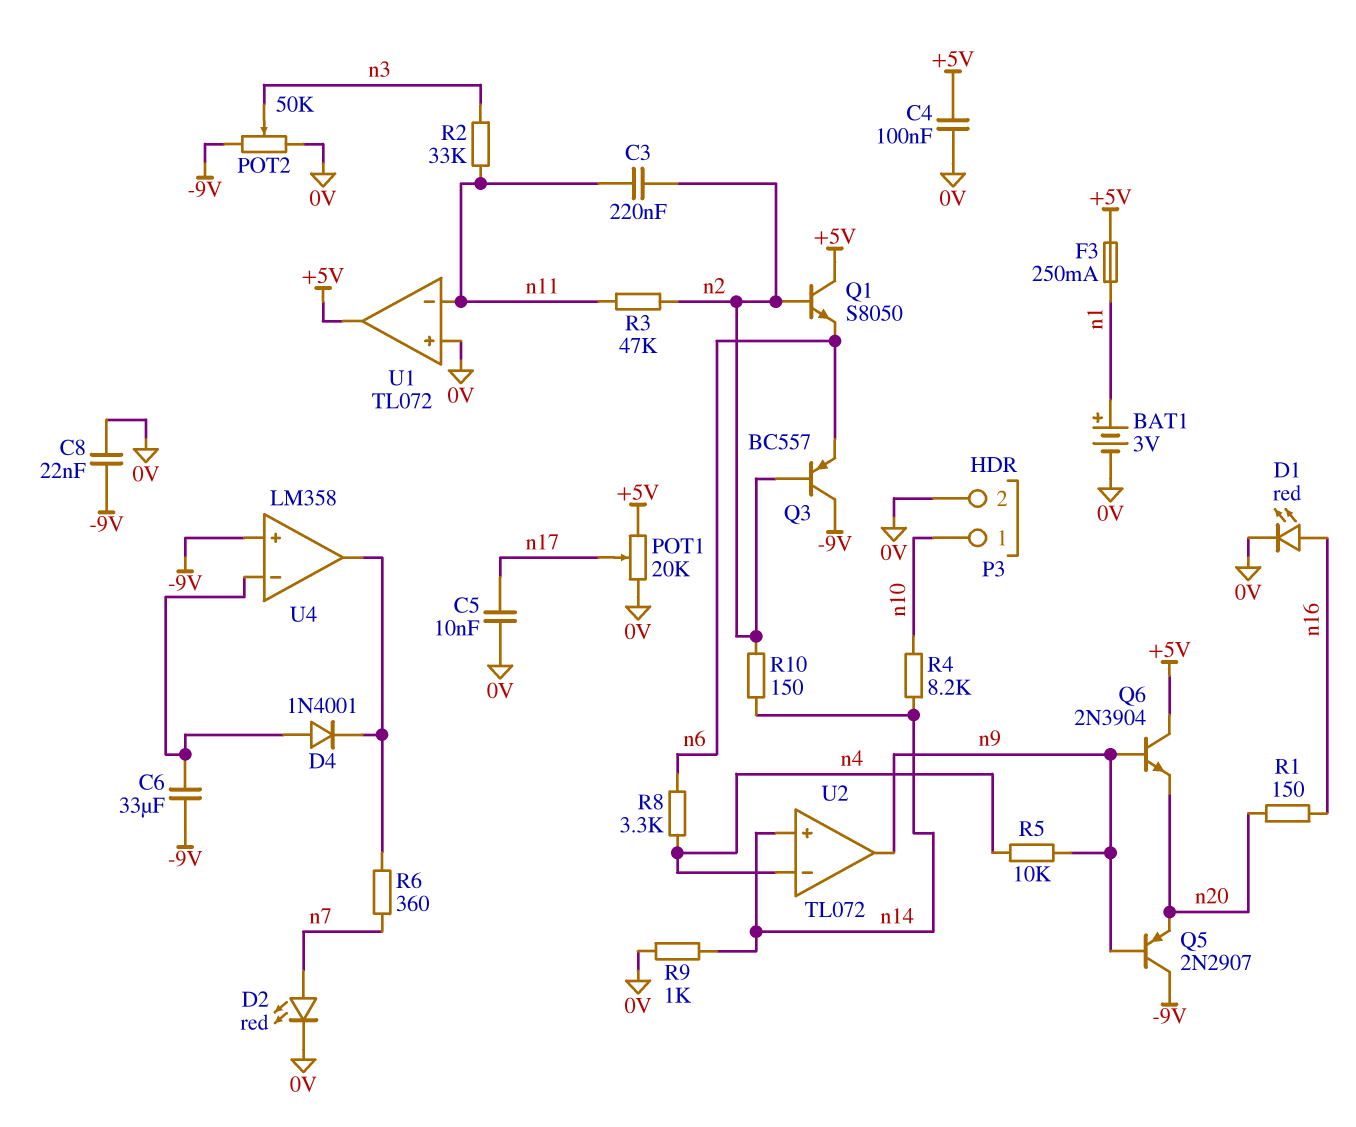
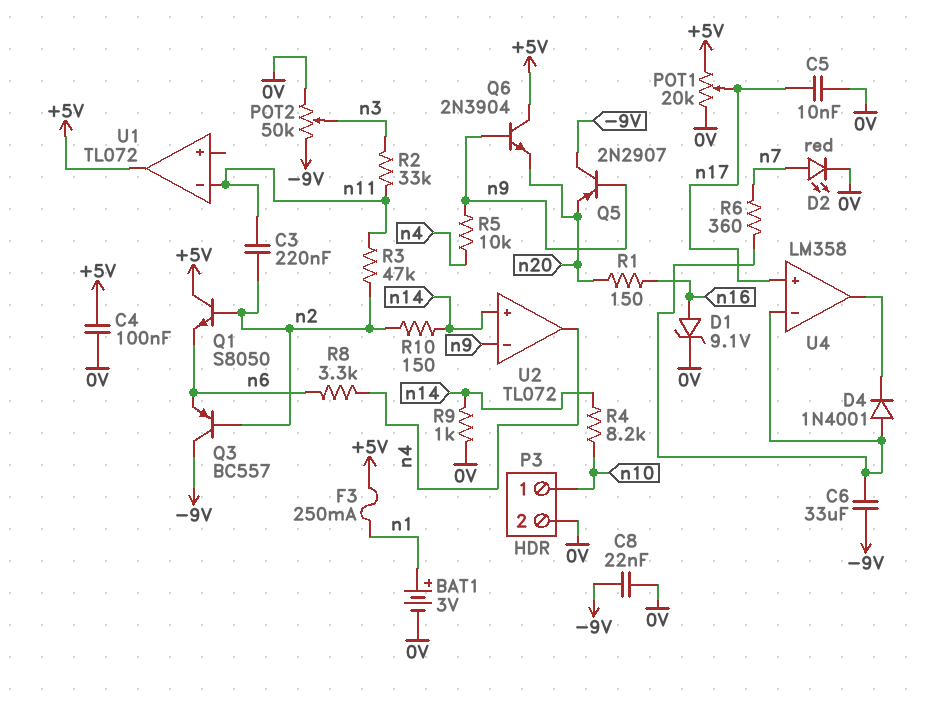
D1: LED red (A n16, K 0V) -> zener 9.1V (A n16, K 0V)
R6: 360 (U4/out, n7) -> 360 (U4/in-, n7)
U1 pin in+: 0V -> none
U2 pin in-: n4 -> n9
U2 pin out: n9 -> n4
U4 pin in+: -9V -> n17

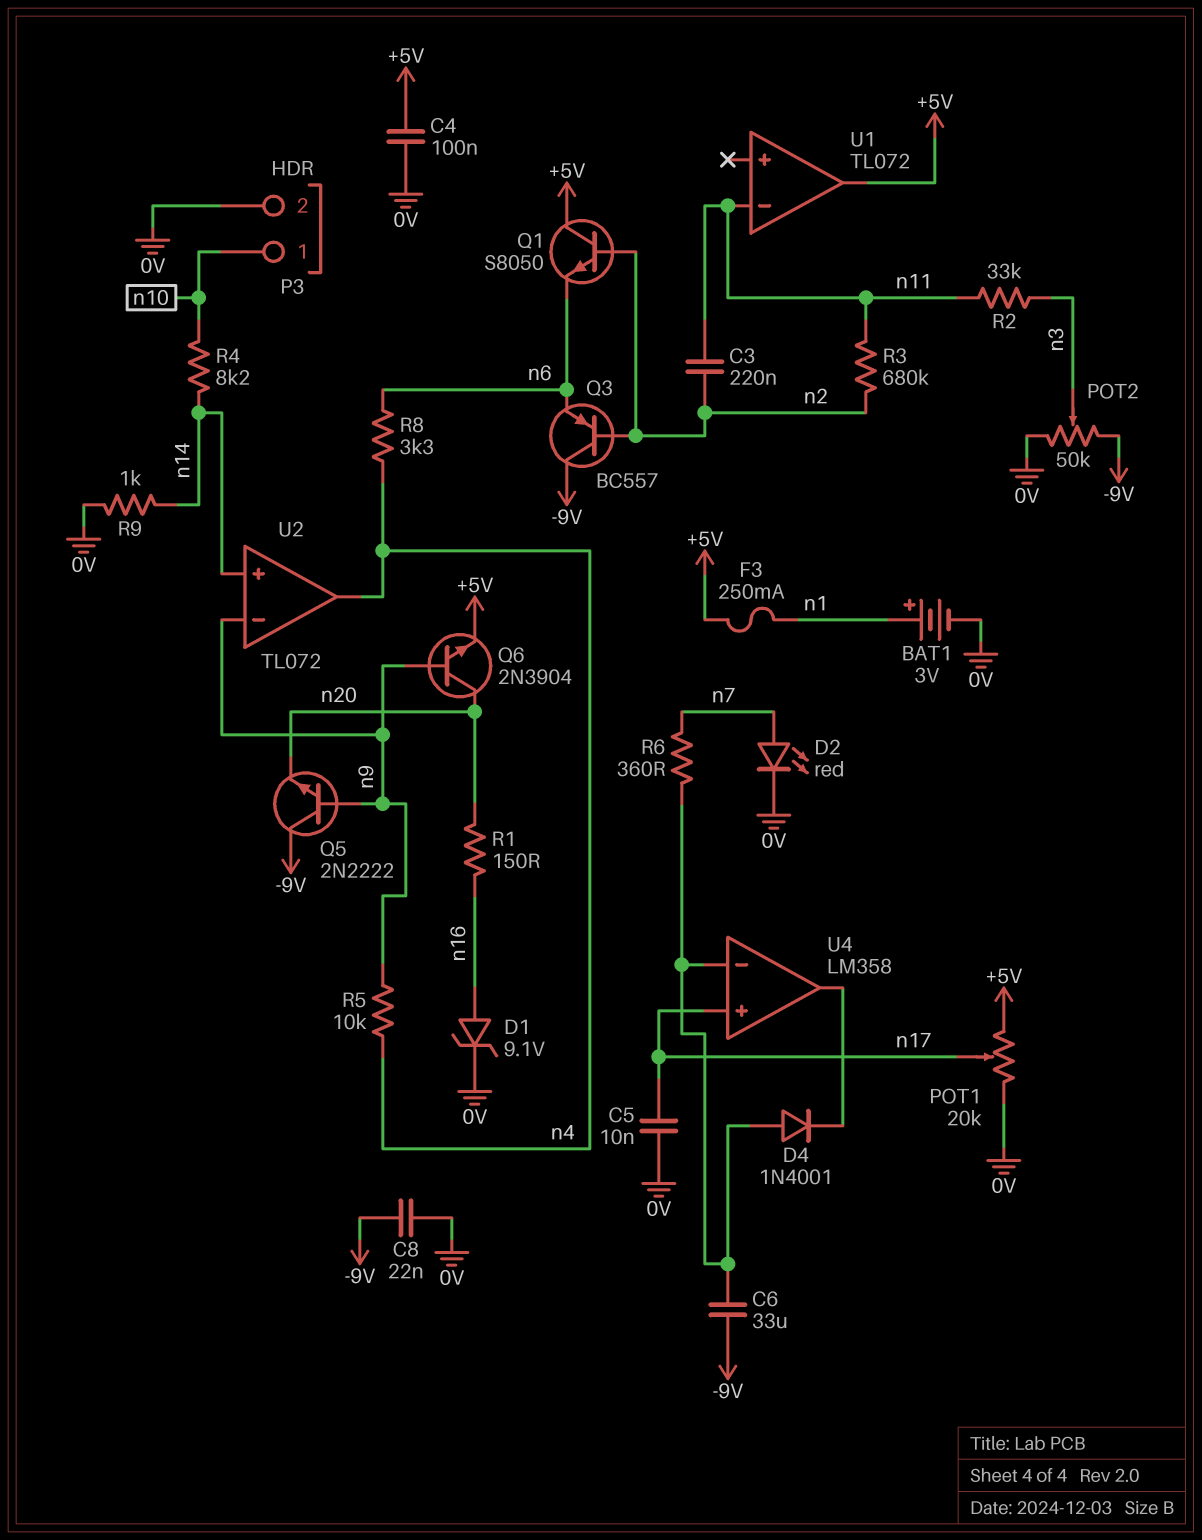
Q5: PNP 2N2907 (B n9, C -9V, E n20) -> NPN 2N2222 (B n9, C -9V, E n20)
Q6: NPN 2N3904 (B n9, C +5V, E n20) -> NPN 2N3904 (B n9, C n20, E +5V)
R3: 47k (n2, n11) -> 680k (n2, n11)
R10: 150 (n2, n14) -> none

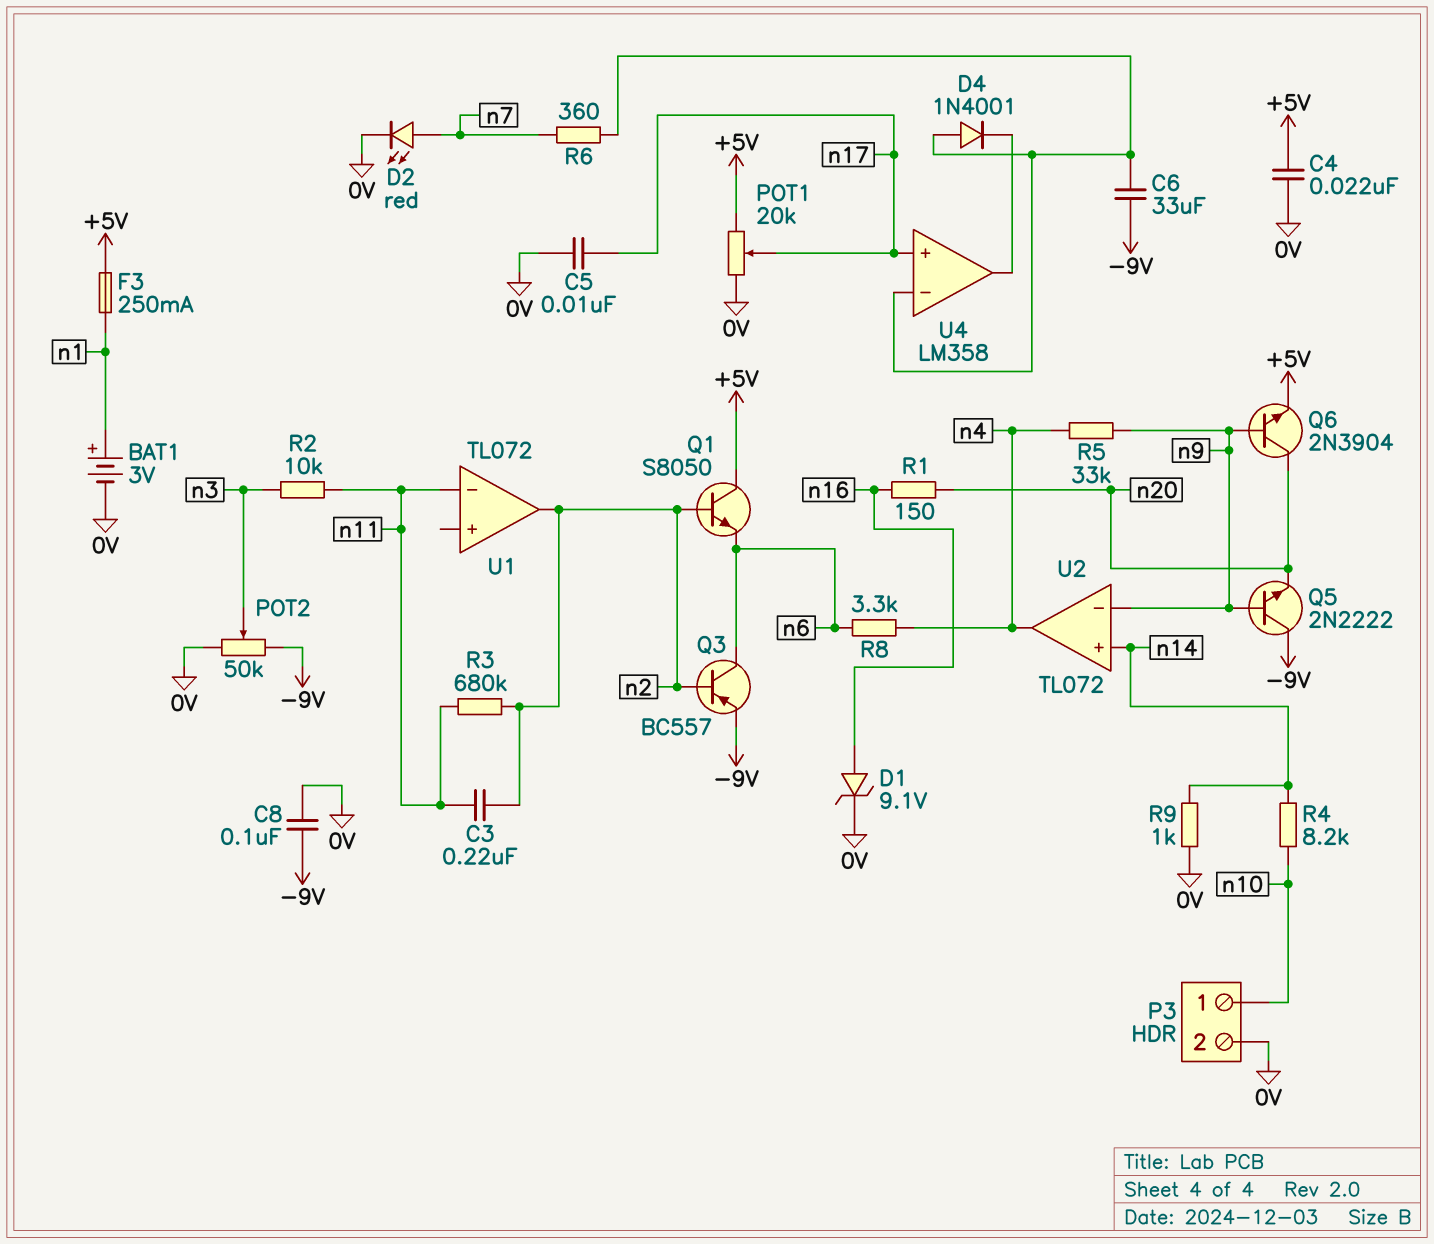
C4: 100nF (+5V, 0V) -> 22nF (+5V, 0V)
C8: 22nF (-9V, 0V) -> 100nF (-9V, 0V)
Q3: PNP BC557 (B n2, C -9V, E n6) -> PNP BC557 (B n2, C n6, E -9V)
R2: 33k (n3, n11) -> 10k (n3, n11)
R5: 10k (n4, n9) -> 33k (n4, n9)
U1 pin out: +5V -> n2

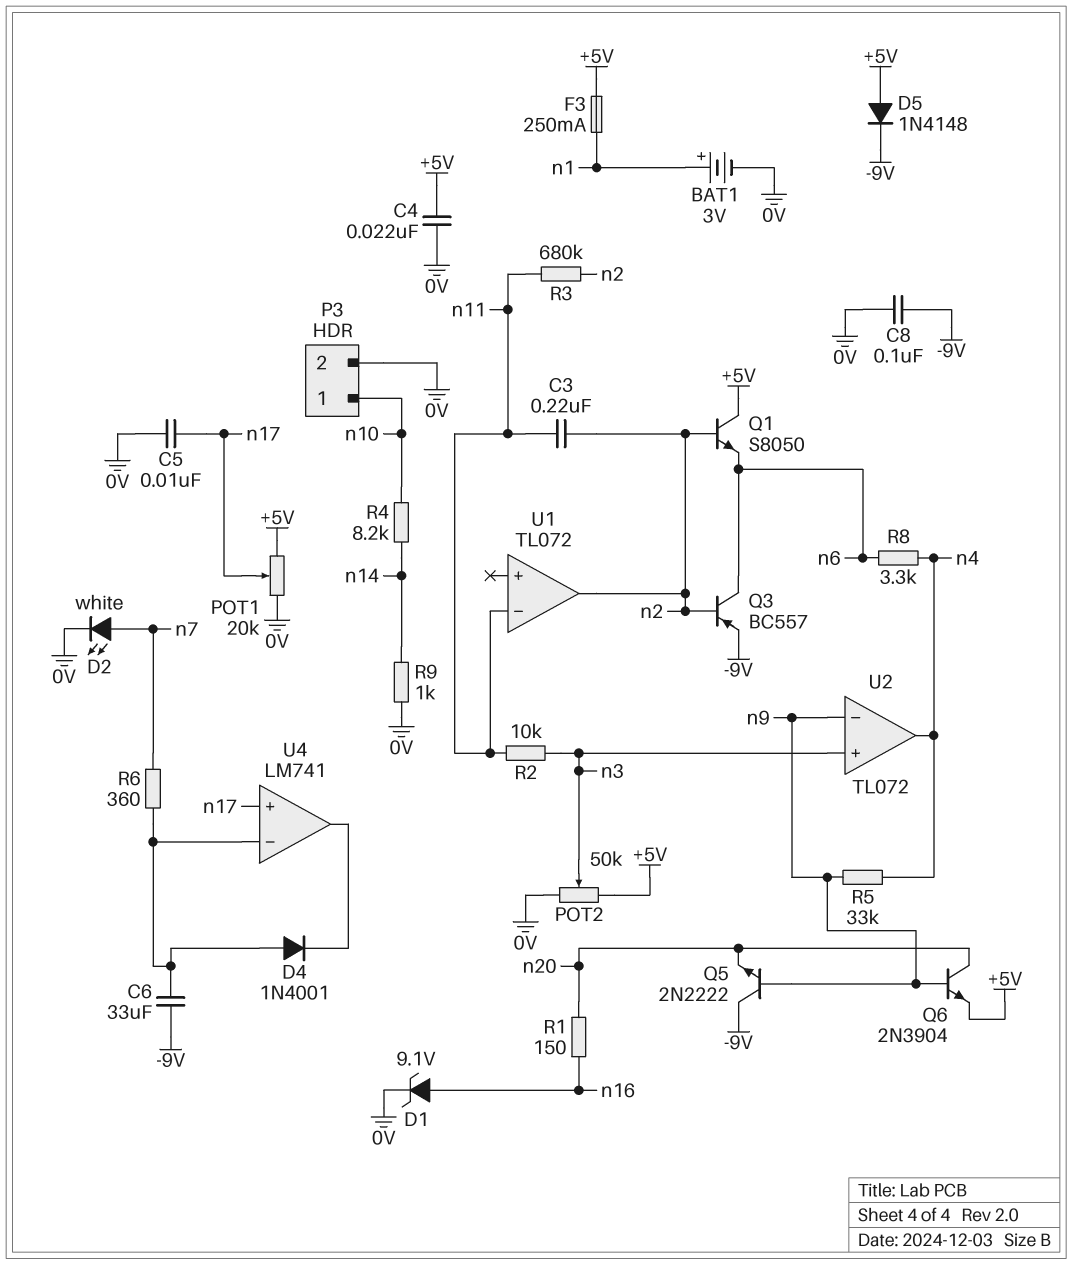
D2: LED red (A n7, K 0V) -> LED white (A n7, K 0V)
D5: none -> diode 1N4148 (A +5V, K -9V)
POT2: 50k (-9V, 0V, wiper n3) -> 50k (+5V, 0V, wiper n3)
U2 pin in+: n14 -> n3
U4: LM358 -> LM741

